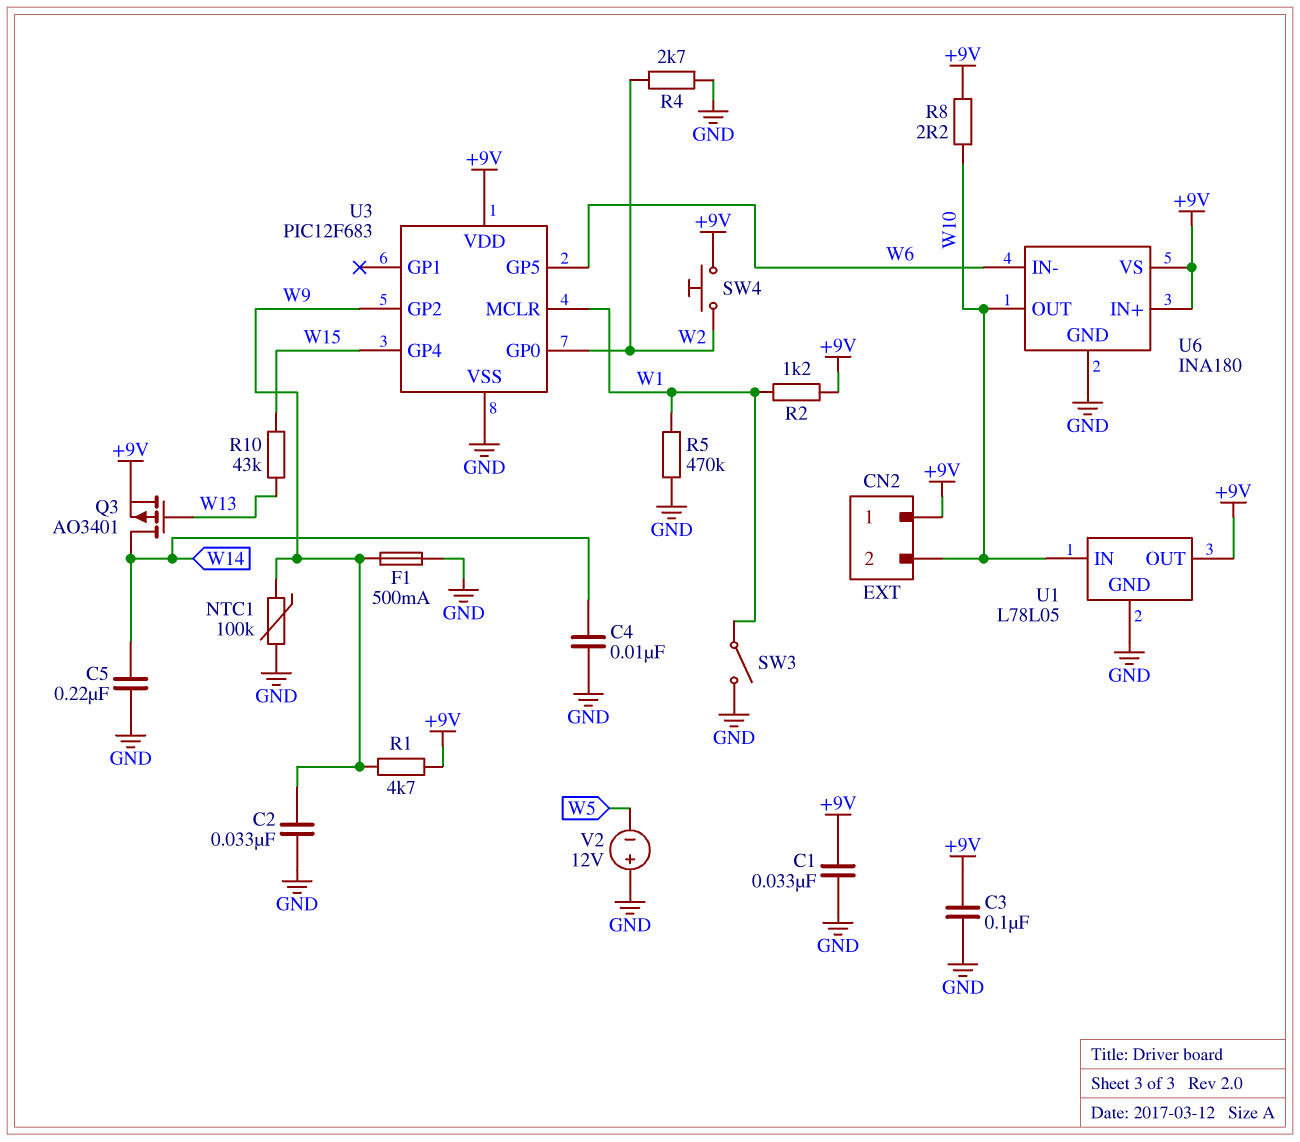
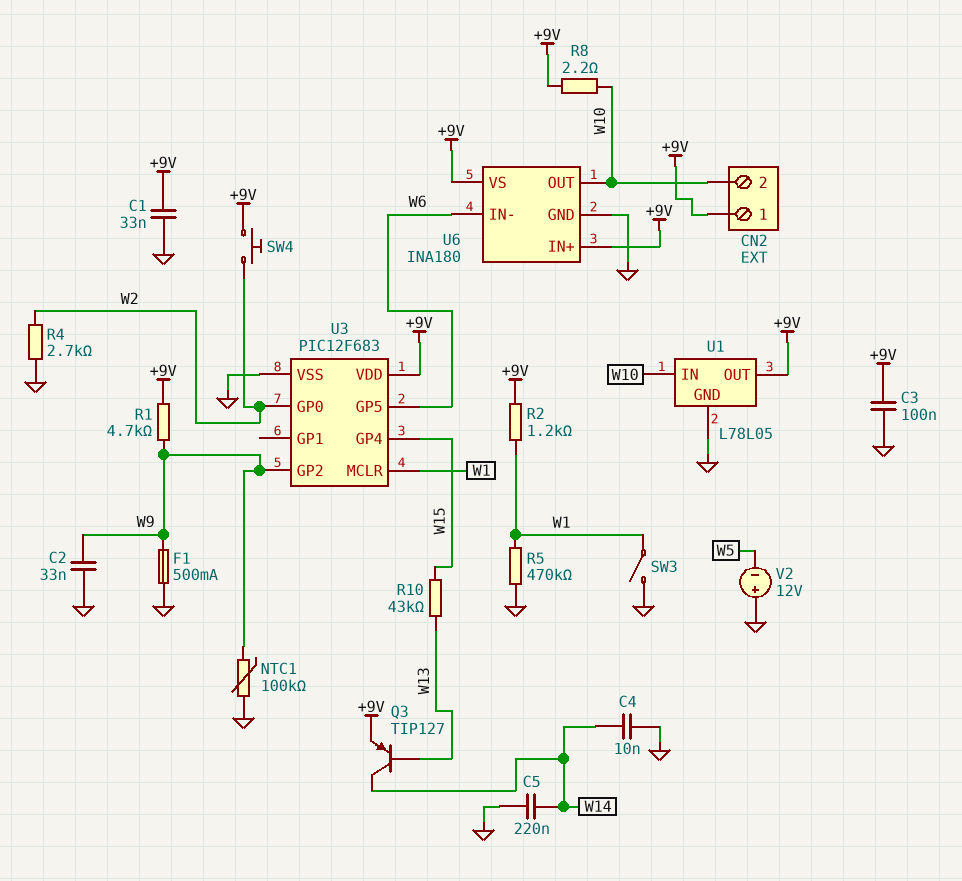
Q3: PMOS AO3401 (G W13, D W14, S +9V) -> PNP TIP127 (B W13, C W14, E +9V)

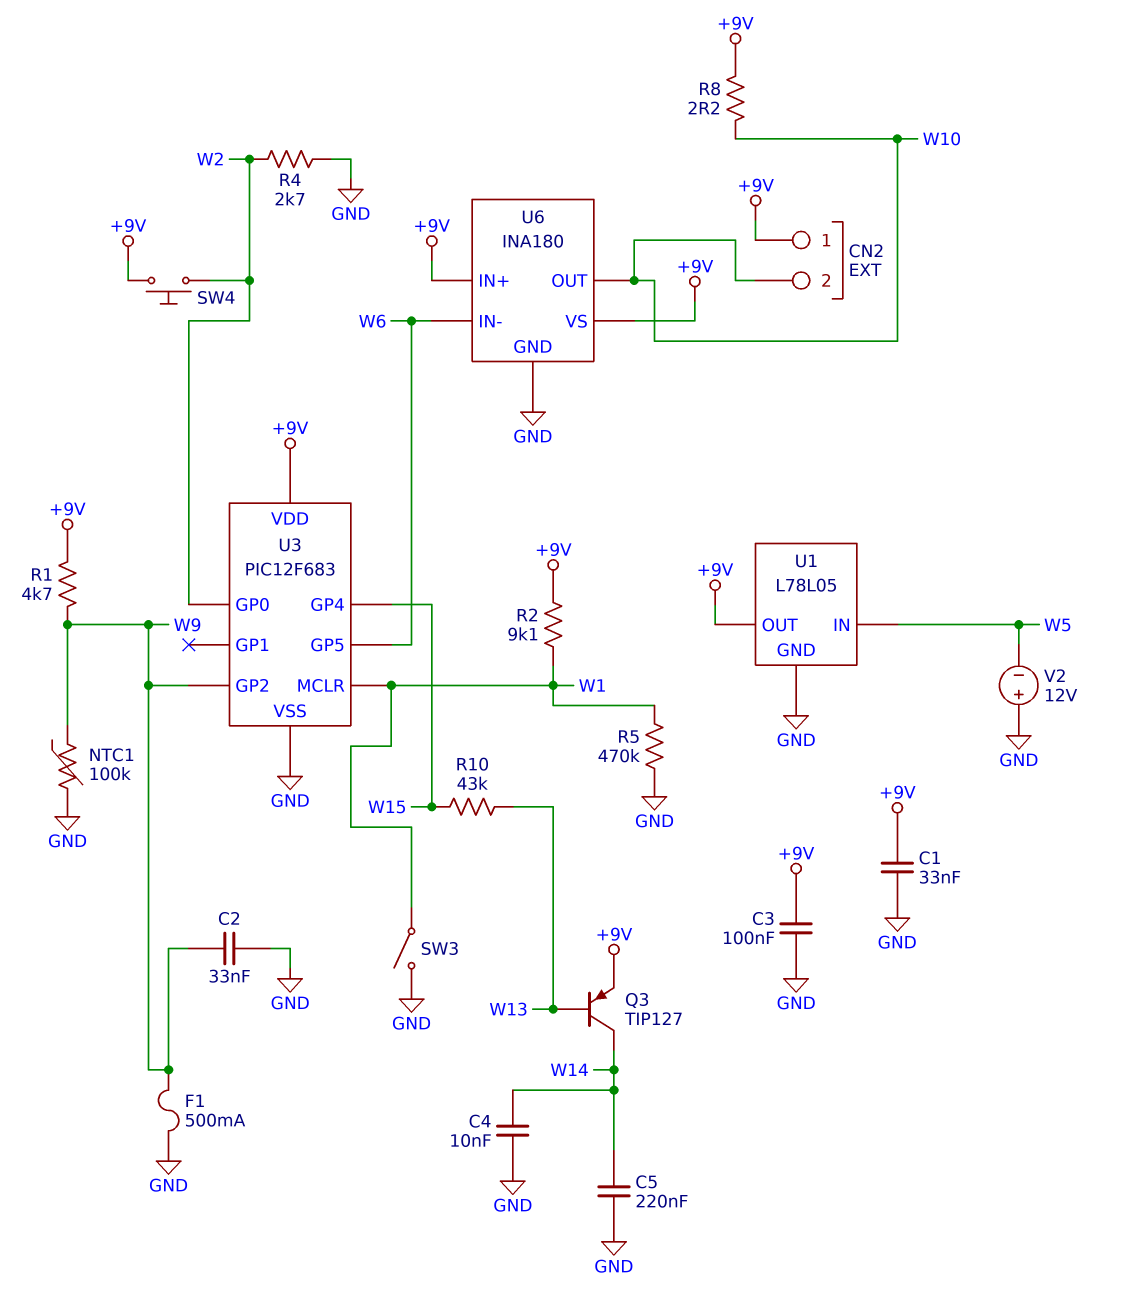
R2: 1.2k (+9V, W1) -> 9.1k (+9V, W1)
U1 pin IN: W10 -> W5

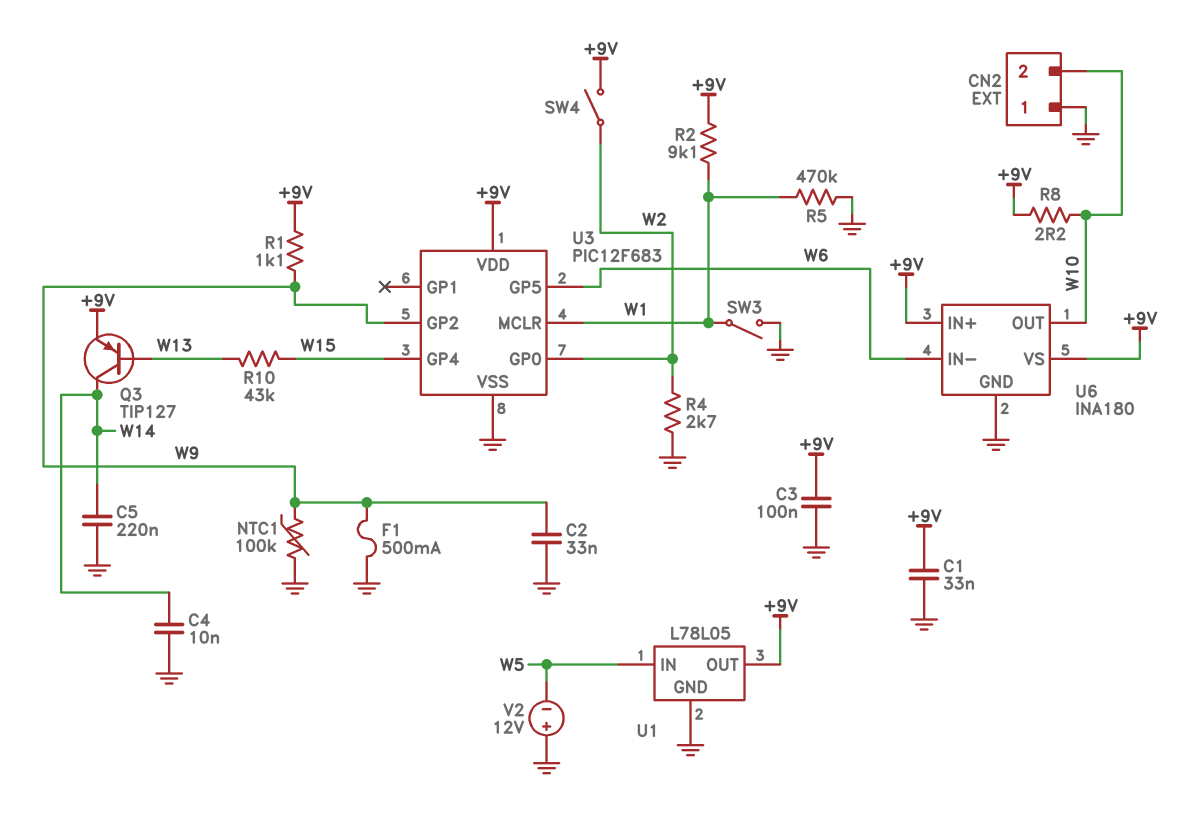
CN2 pin 1: +9V -> GND
R1: 4.7k (+9V, W9) -> 1.1k (+9V, W9)
SW4: button (+9V, W2) -> switch (+9V, W2)

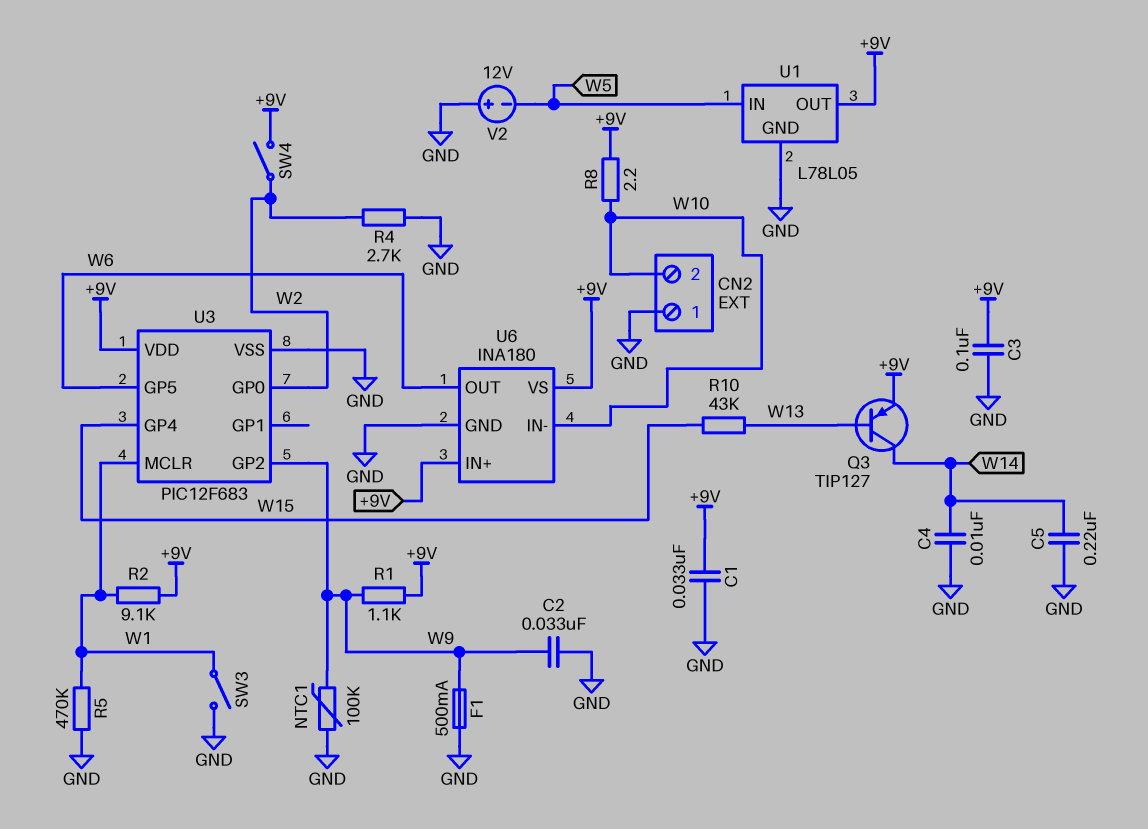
U6 pin IN-: W6 -> W10
U6 pin OUT: W10 -> W6

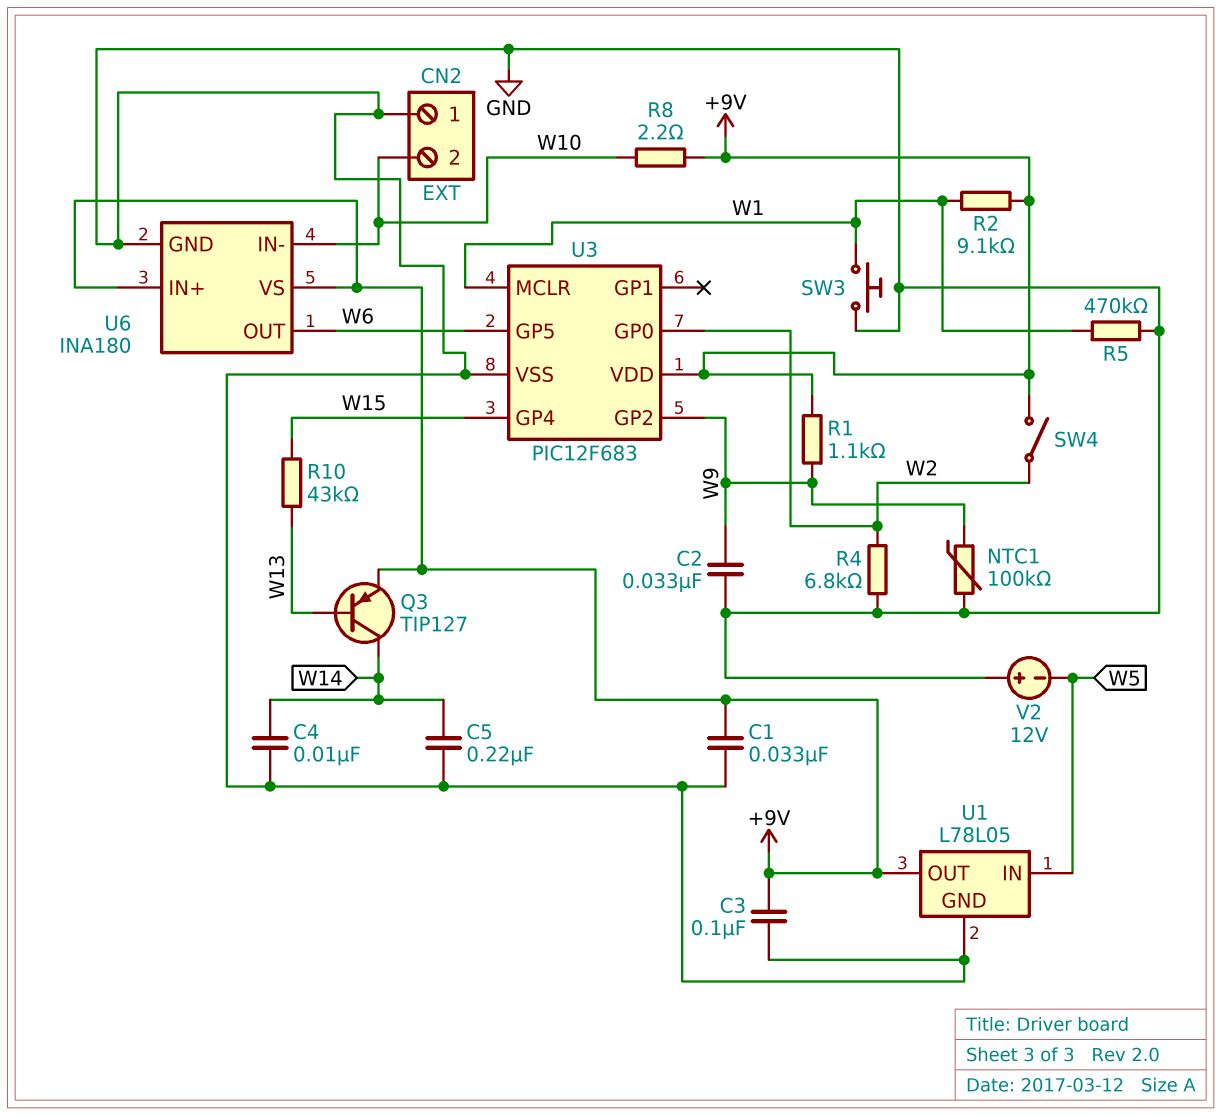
F1: 500mA (GND, W9) -> none
R4: 2.7k (GND, W2) -> 6.8k (GND, W2)
SW3: switch (GND, W1) -> button (GND, W1)

